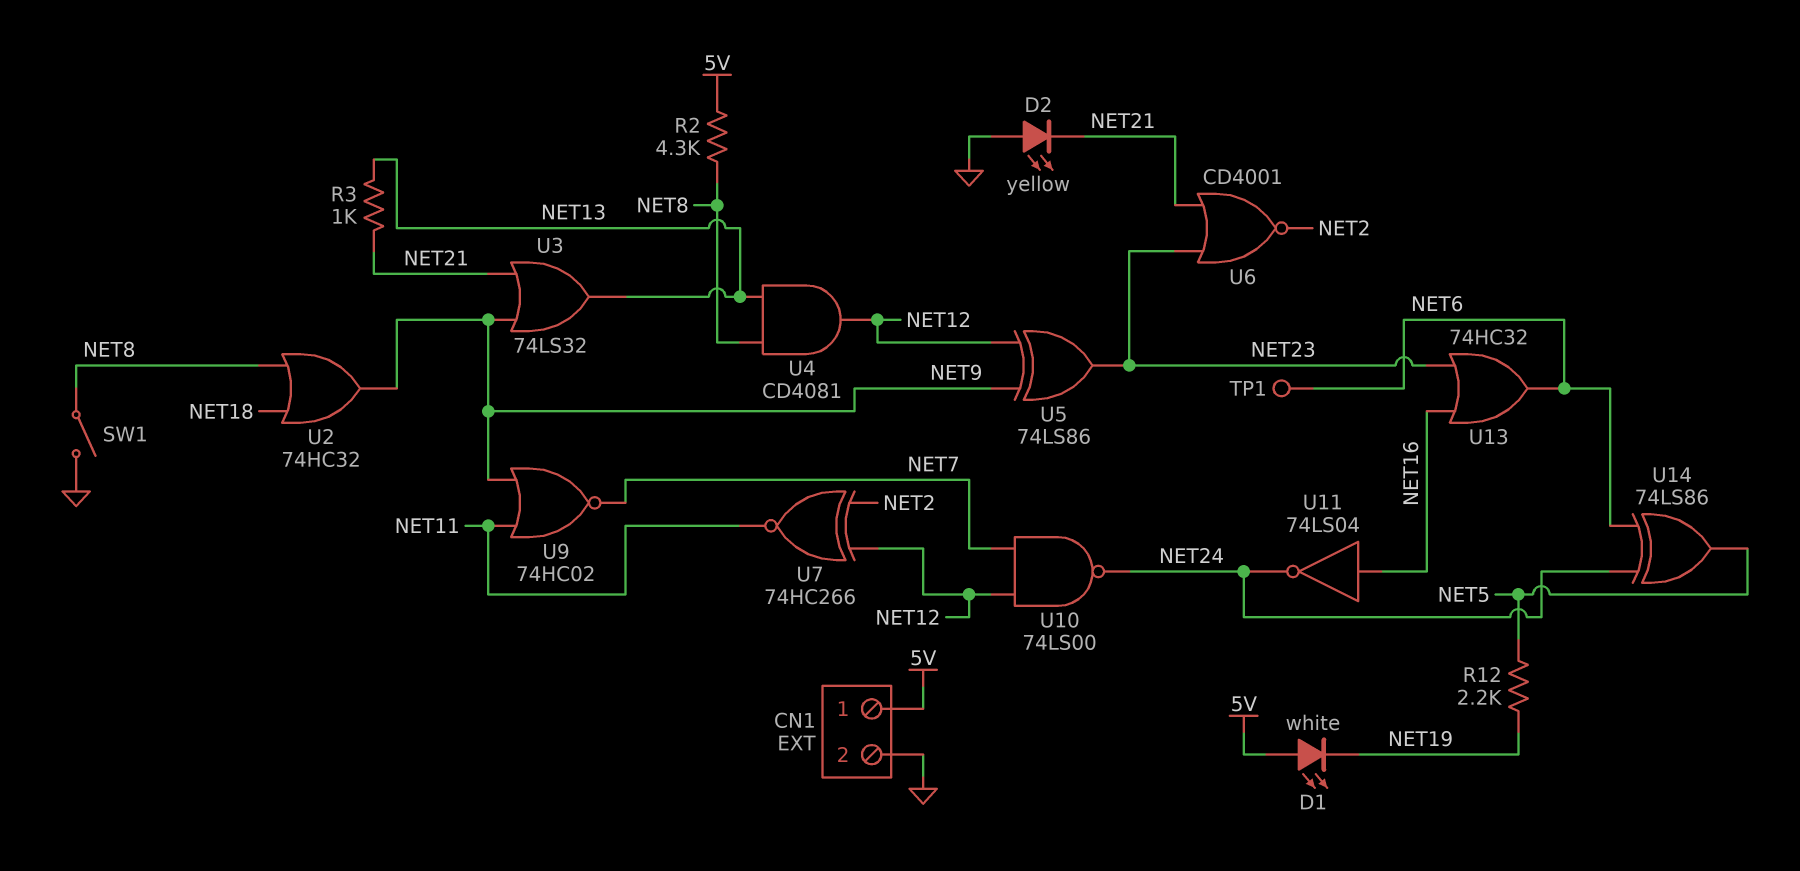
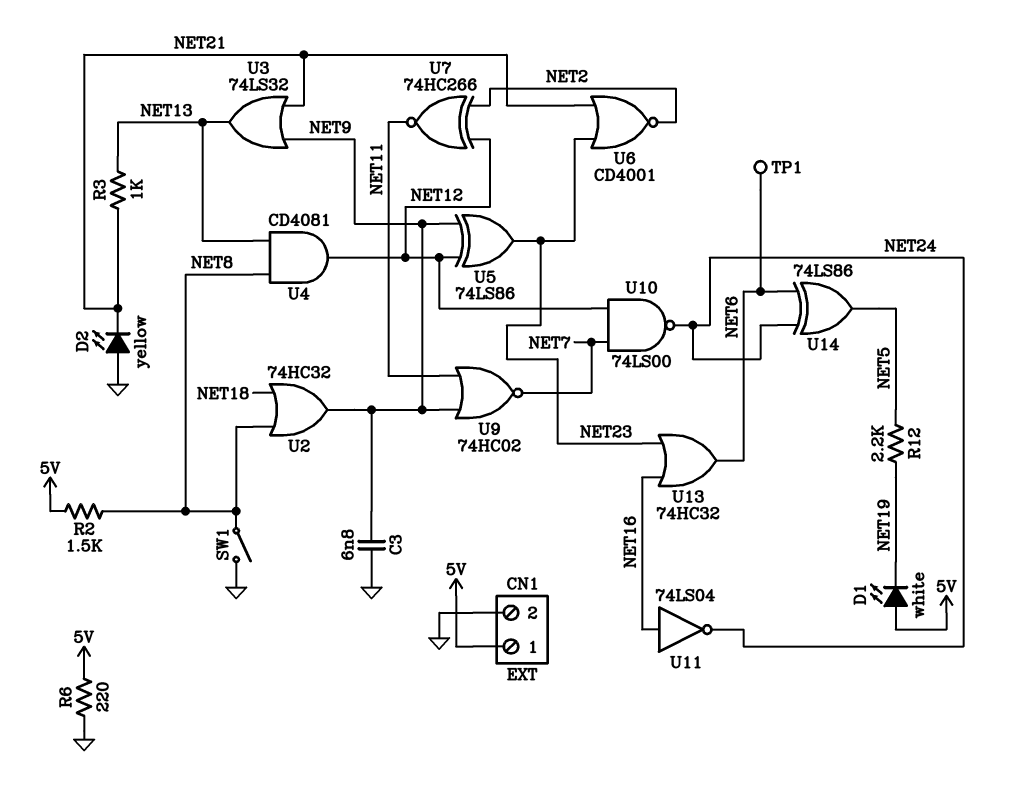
C3: none -> 6.8nF (GND, NET9)
R2: 4.3k (5V, NET8) -> 1.5k (5V, NET8)
R6: none -> 220 (5V, GND)

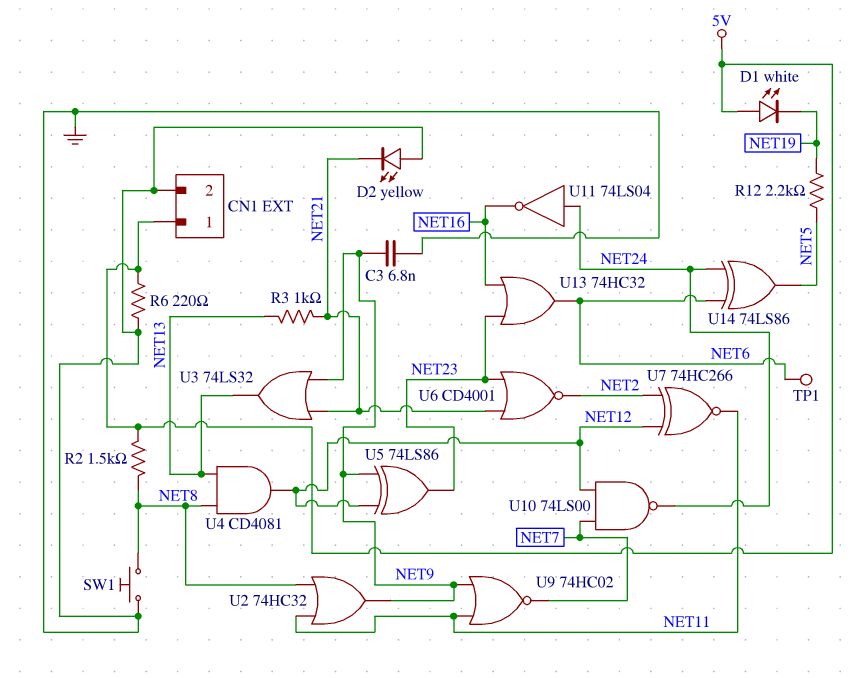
SW1: switch (GND, NET8) -> button (GND, NET8)
U2: OR 74HC32 (in NET8, in NET18, out NET9) -> OR 74HC32 (in NET8, in NET11, out NET9)
U11: NOT 74LS04 (in NET16, out NET24) -> NOT 74LS04 (in NET24, out NET16)

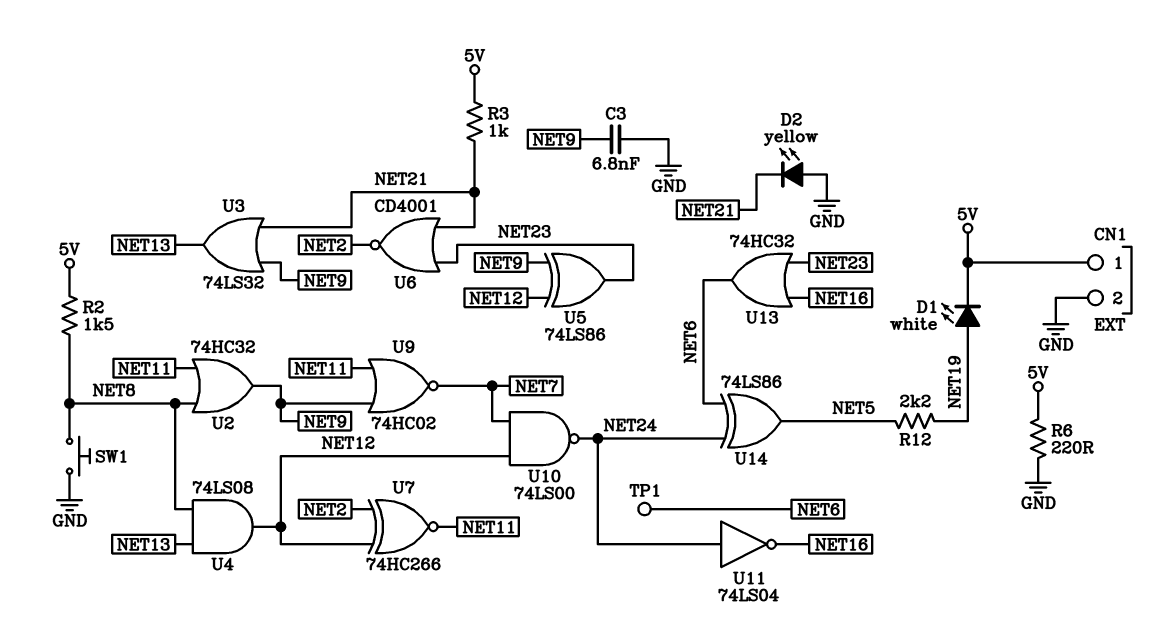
D1: LED white (A 5V, K NET19) -> LED white (A NET19, K 5V)
R3: 1k (NET13, NET21) -> 1k (5V, NET21)
U4: AND CD4081 (in NET8, in NET13, out NET12) -> AND 74LS08 (in NET8, in NET13, out NET12)

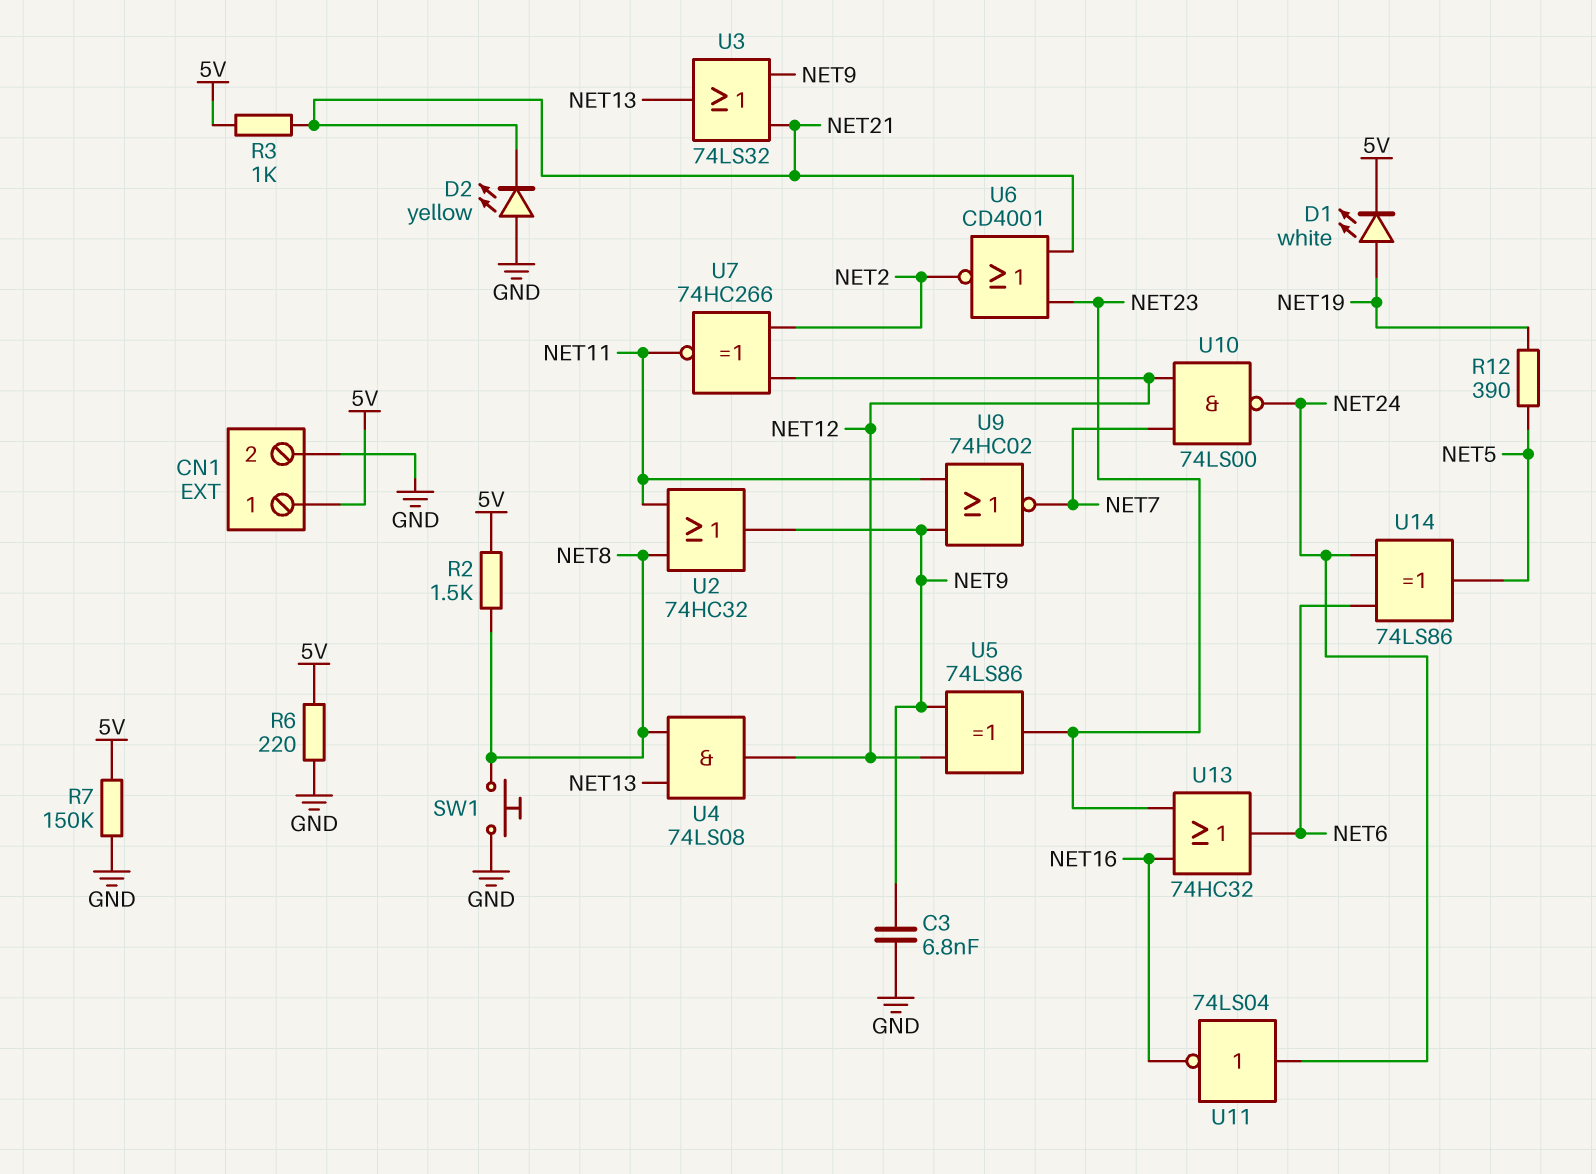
R7: none -> 150k (5V, GND)
R12: 2.2k (NET5, NET19) -> 390 (NET5, NET19)
TP1: test point (NET6) -> none

